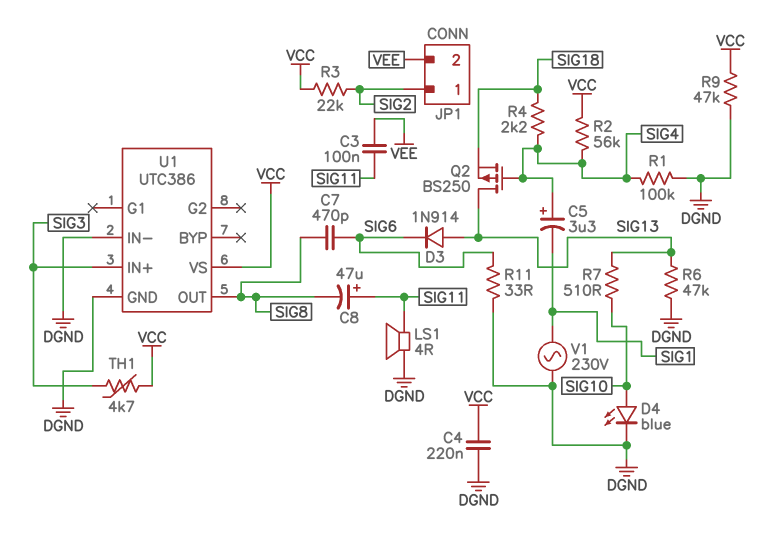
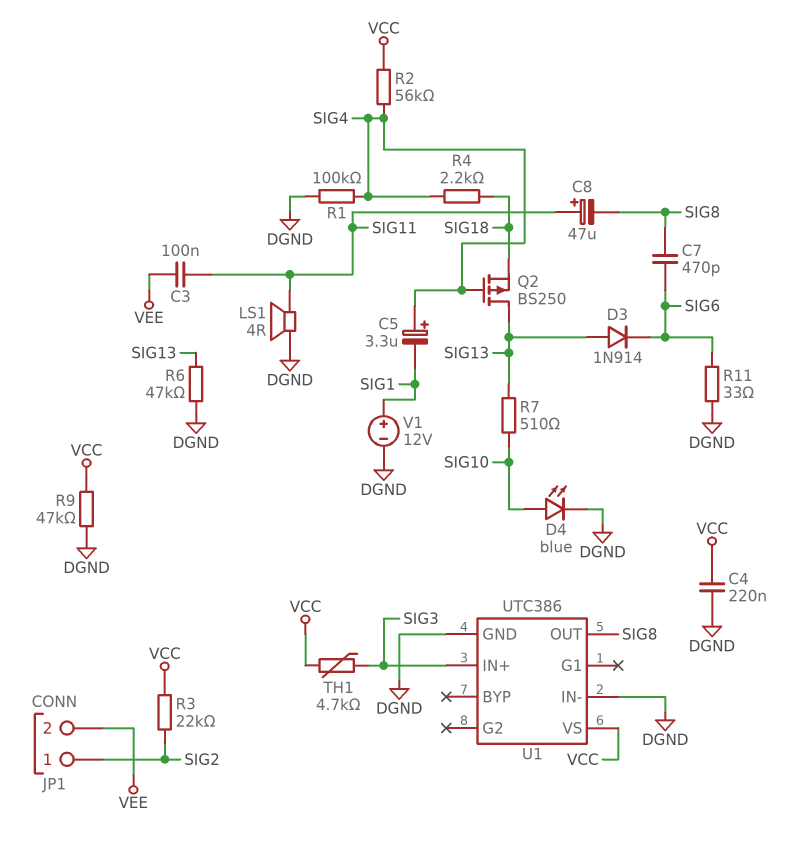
V1: AC 230V (DGND, SIG1) -> 12V (plus SIG1, minus DGND)

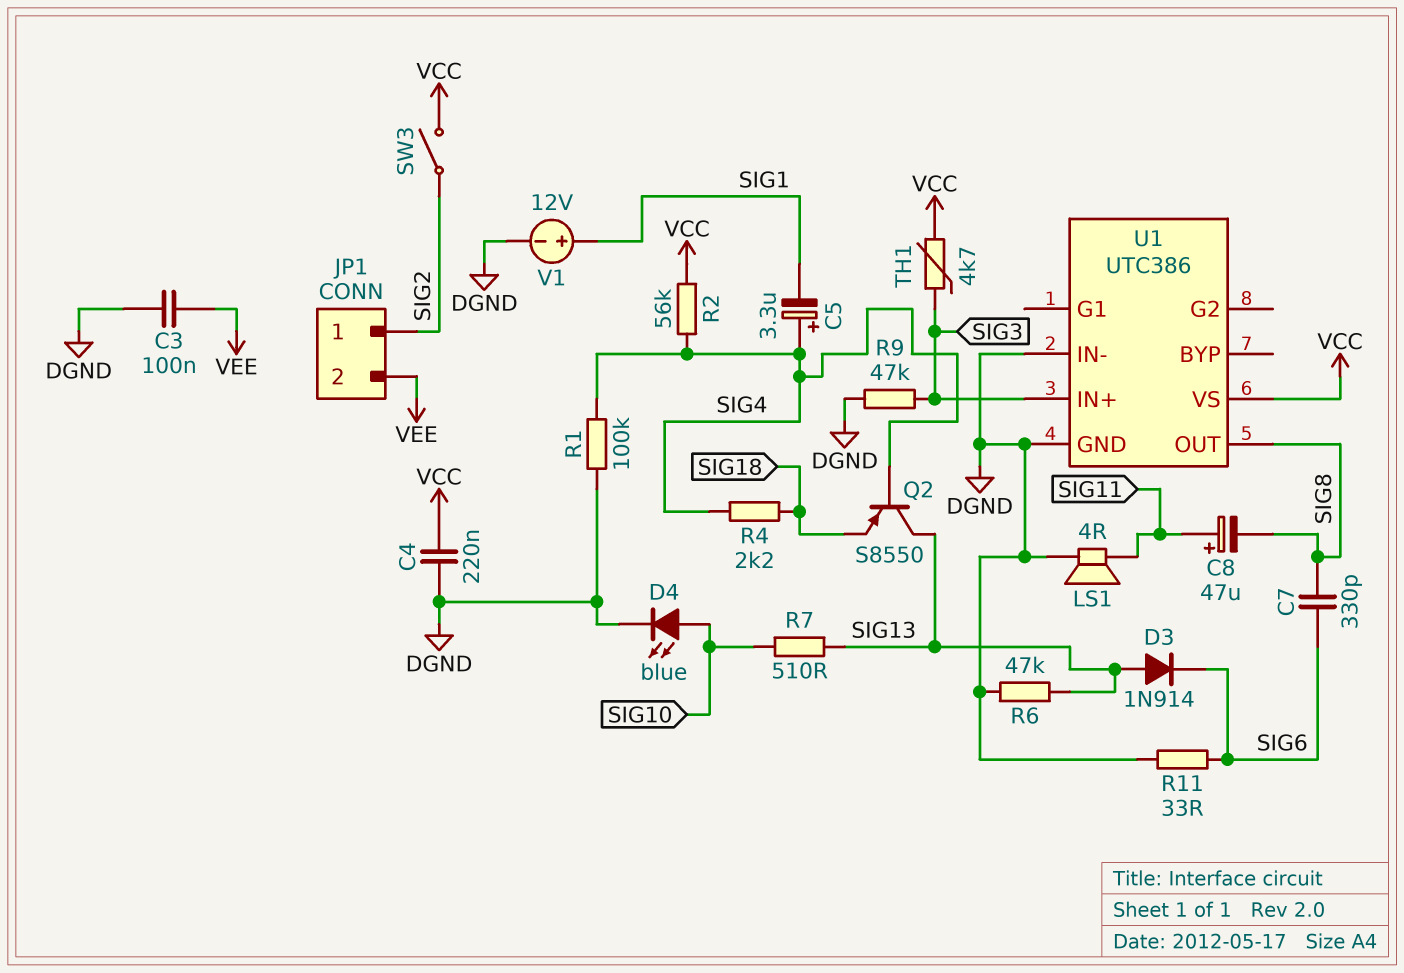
C3: 100nF (SIG11, VEE) -> 100nF (DGND, VEE)
C7: 470pF (SIG6, SIG8) -> 330pF (SIG6, SIG8)
Q2: PMOS BS250 (G SIG4, D SIG13, S SIG18) -> PNP S8550 (B SIG4, C SIG13, E SIG18)
R3: 22k (SIG2, VCC) -> none
R9: 47k (DGND, VCC) -> 47k (DGND, SIG3)
SW3: none -> switch (SIG2, VCC)

